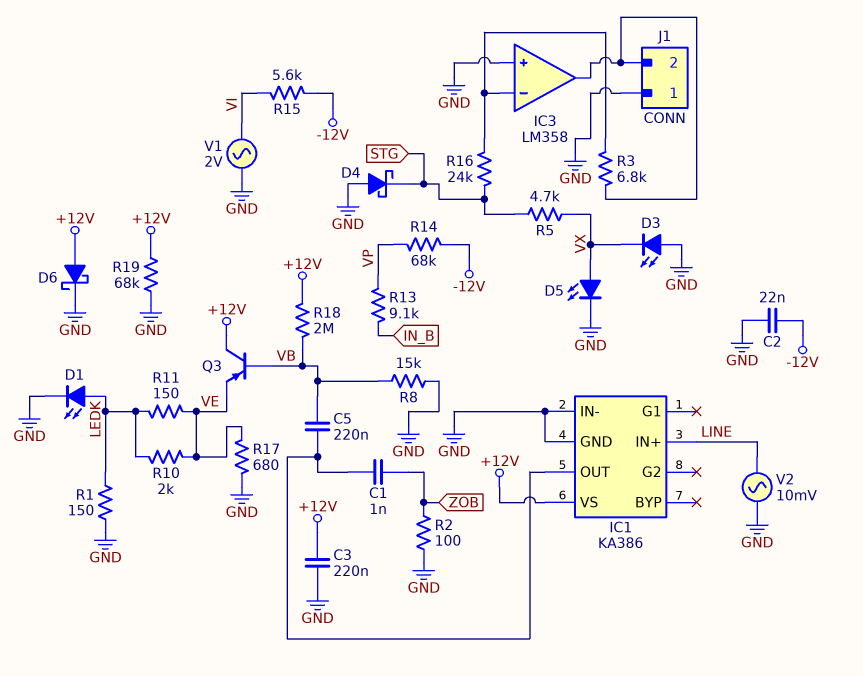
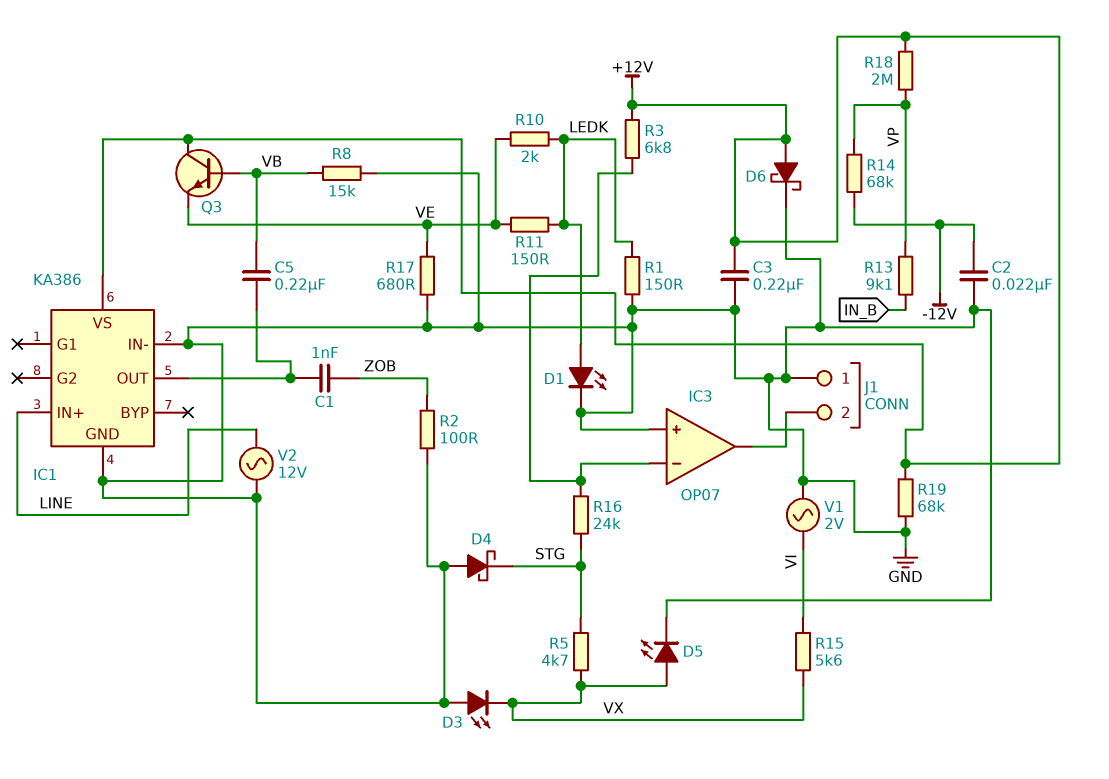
IC3: LM358 -> OP07
Q3: PNP (B VB, C +12V, E VE) -> NPN (B VB, C +12V, E VE)
R3: 6.8k (IC3/in-, IC3/out) -> 6.8k (+12V, IC3/in-)
R15: 5.6k (-12V, VI) -> 5.6k (VI, VX)
R18: 2M (+12V, VB) -> 2M (+12V, VP)
V2: AC 10mV (GND, LINE) -> AC 12V (GND, LINE)

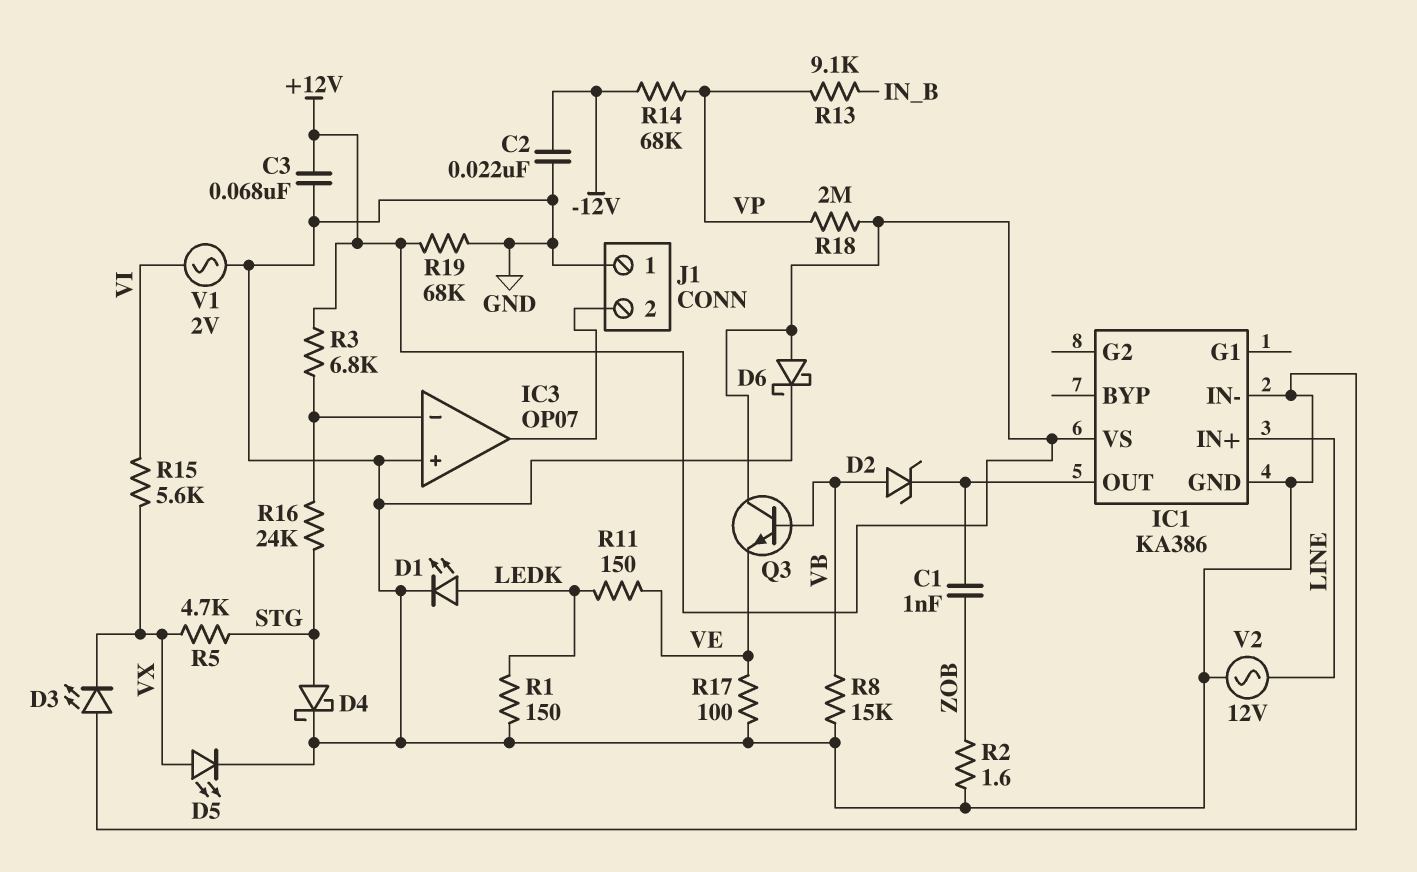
C3: 220nF (+12V, GND) -> 68nF (+12V, GND)
C5: 220nF (IC1/OUT, VB) -> none
D2: none -> zener (A VB, K IC1/OUT)
D4: schottky (A GND, K STG) -> schottky (A STG, K GND)
R2: 100 (GND, ZOB) -> 1.6 (GND, ZOB)
R10: 2k (LEDK, VE) -> none
R17: 680 (GND, VE) -> 100 (GND, VE)

